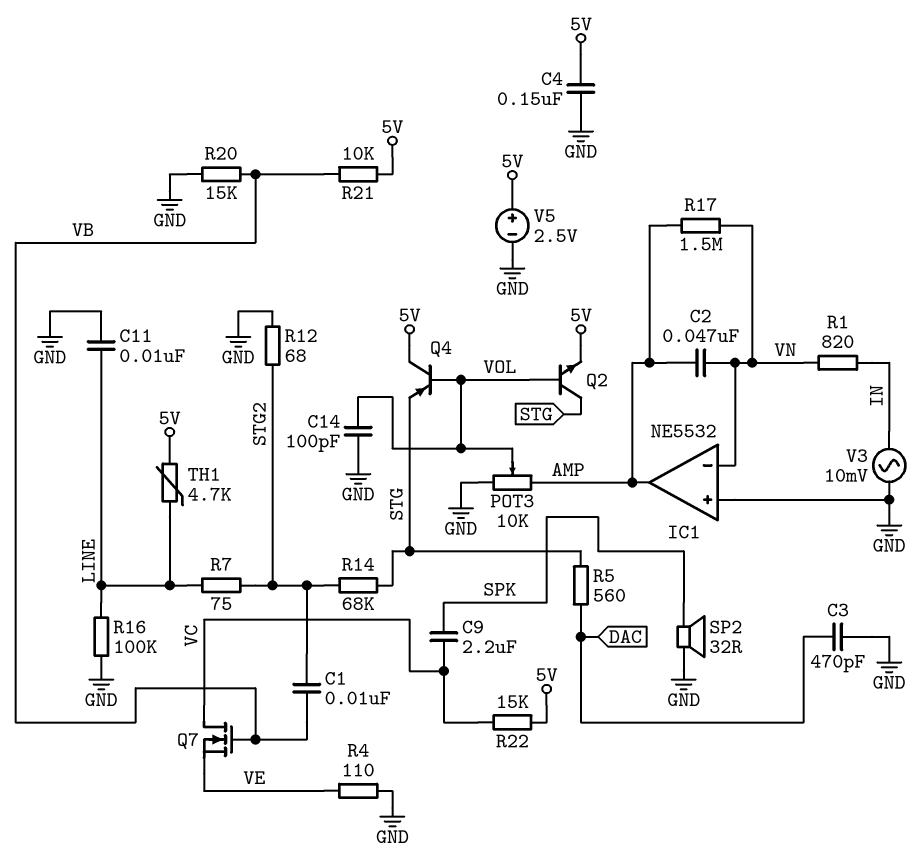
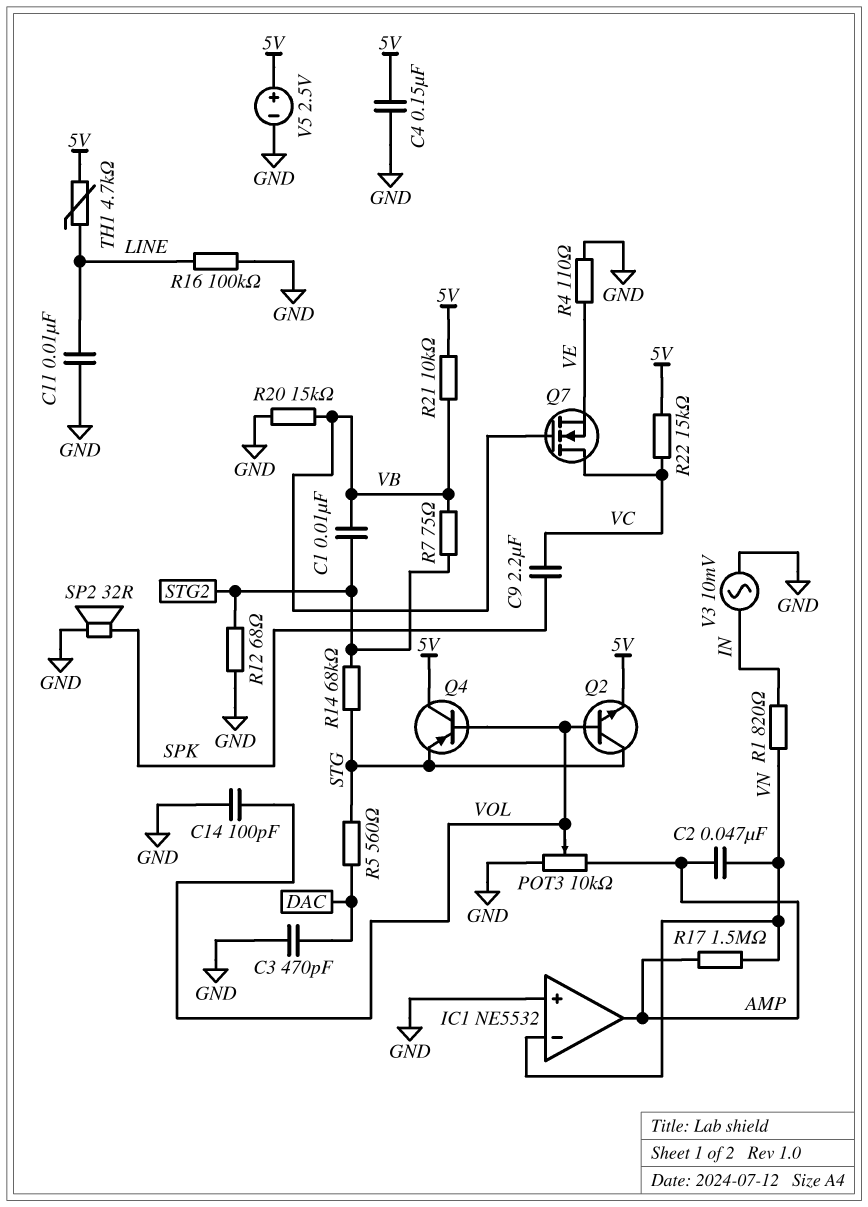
R7: 75 (LINE, STG2) -> 75 (STG2, VB)

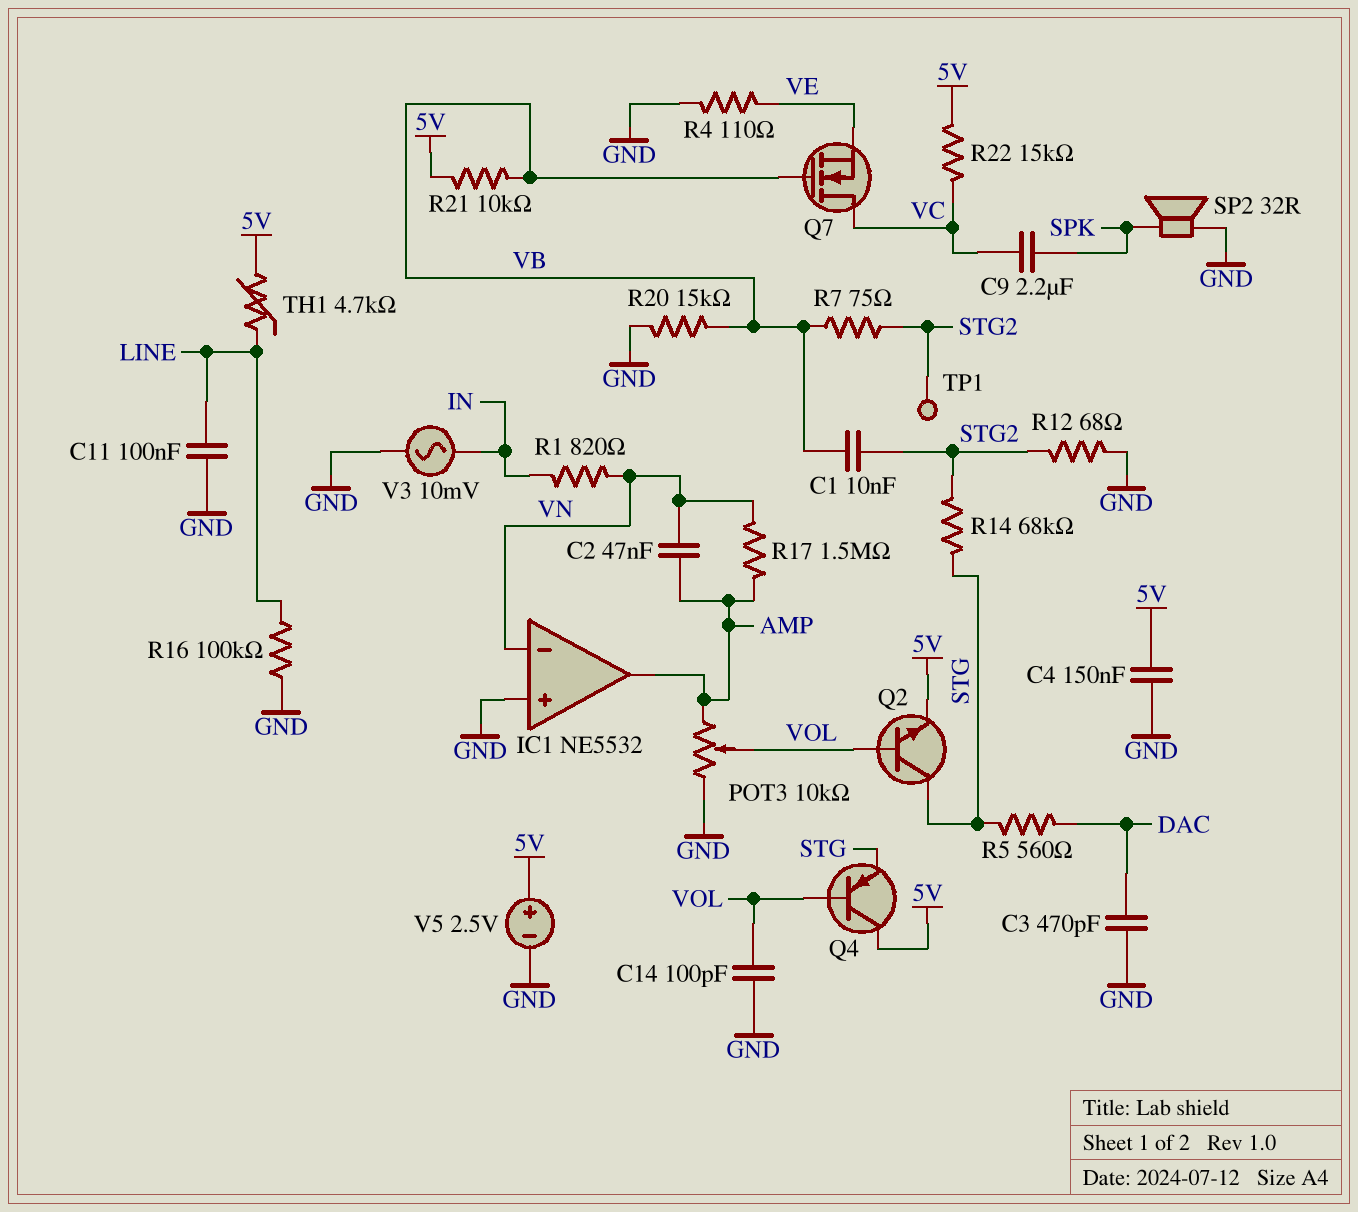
C11: 10nF (GND, LINE) -> 100nF (GND, LINE)
TP1: none -> test point (STG2)

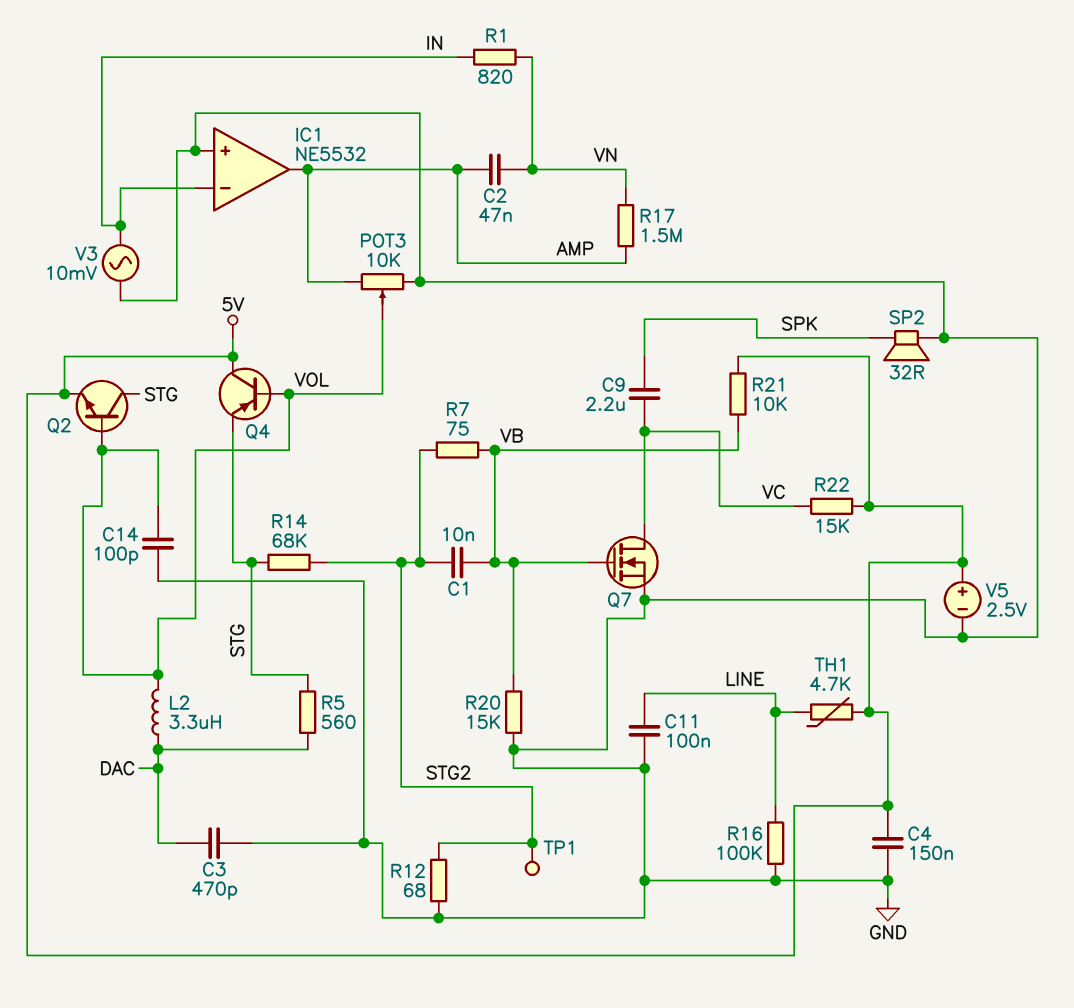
IC1 pin in-: VN -> IN
L2: none -> 3.3uH (DAC, VOL)
Q7: NMOS (G VB, D VC, S VE) -> NMOS (G VB, D VC, S GND)
R4: 110 (GND, VE) -> none

